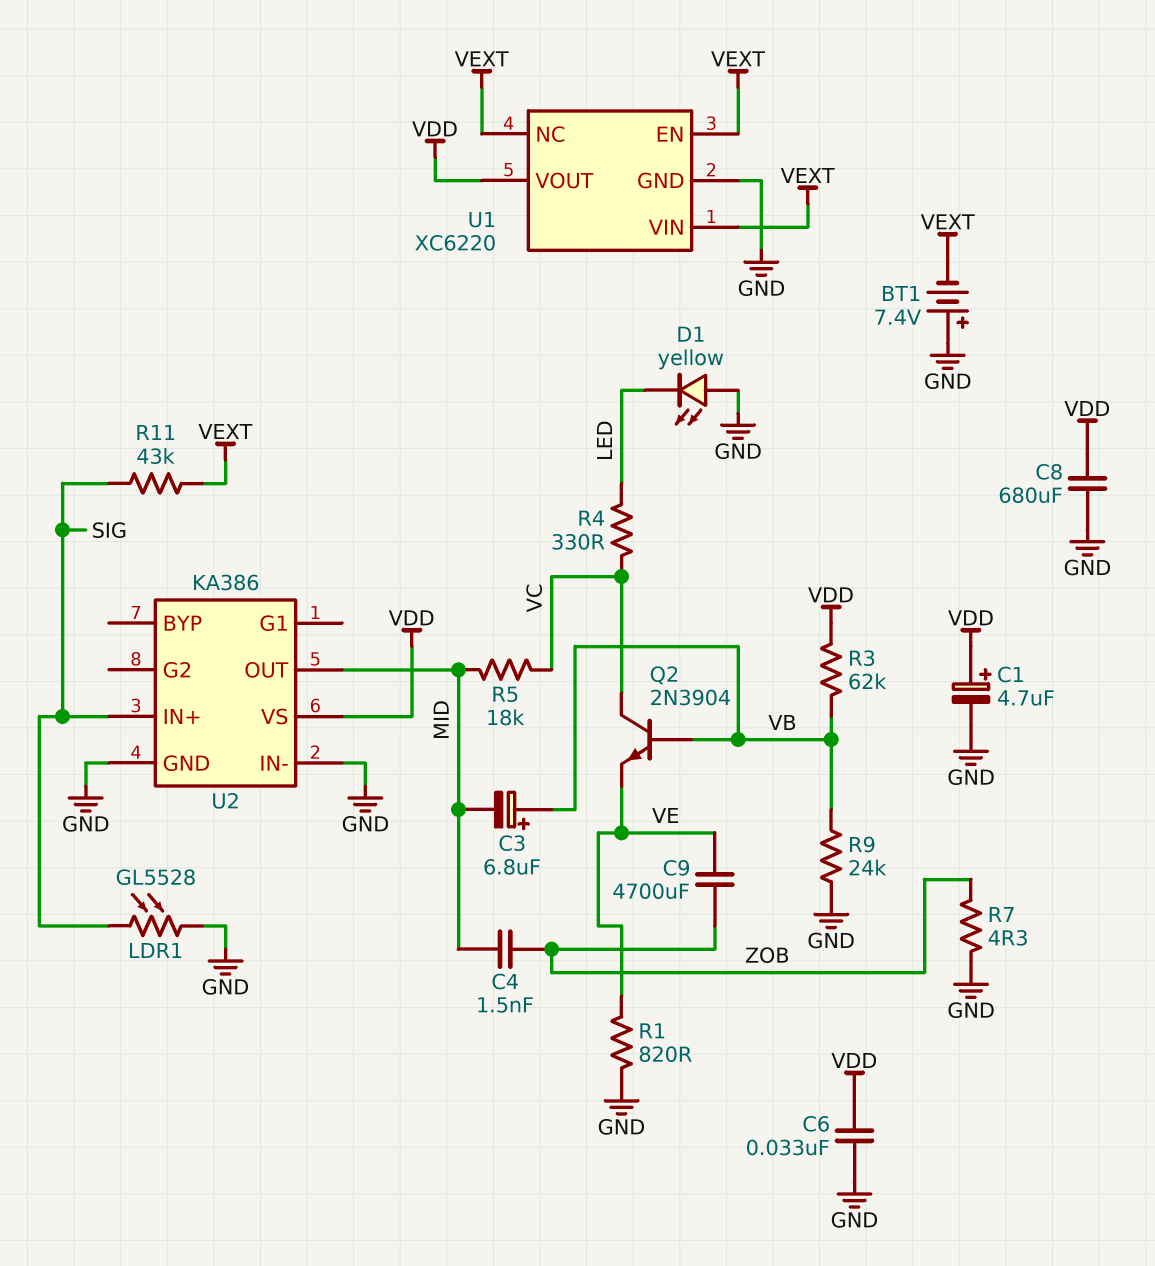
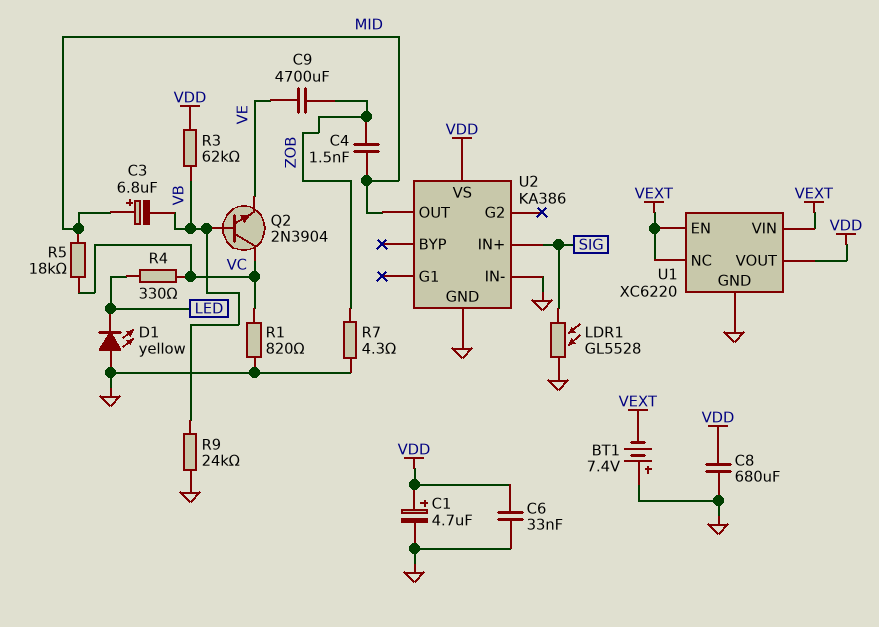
C3: 6.8uF (plus VB, minus MID) -> 6.8uF (plus MID, minus VB)
R1: 820 (GND, VE) -> 820 (GND, VC)
R11: 43k (SIG, VEXT) -> none

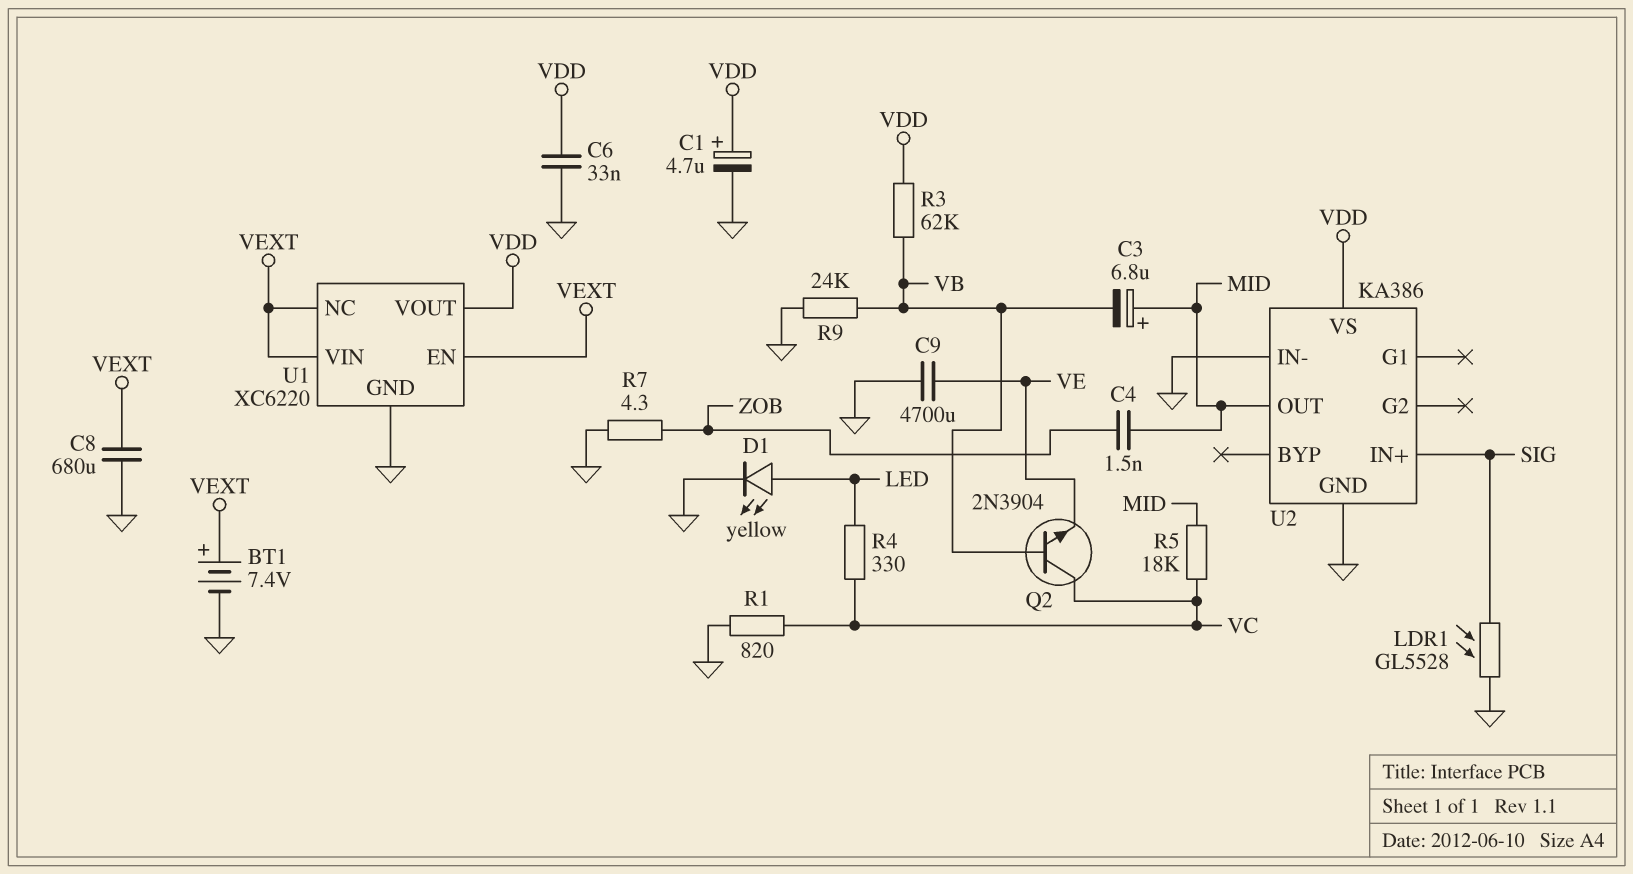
BT1: 7.4V (plus GND, minus VEXT) -> 7.4V (plus VEXT, minus GND)
C8: 680uF (GND, VDD) -> 680uF (GND, VEXT)
C9: 4700uF (VE, ZOB) -> 4700uF (GND, VE)
D1: LED yellow (A GND, K LED) -> LED yellow (A LED, K GND)

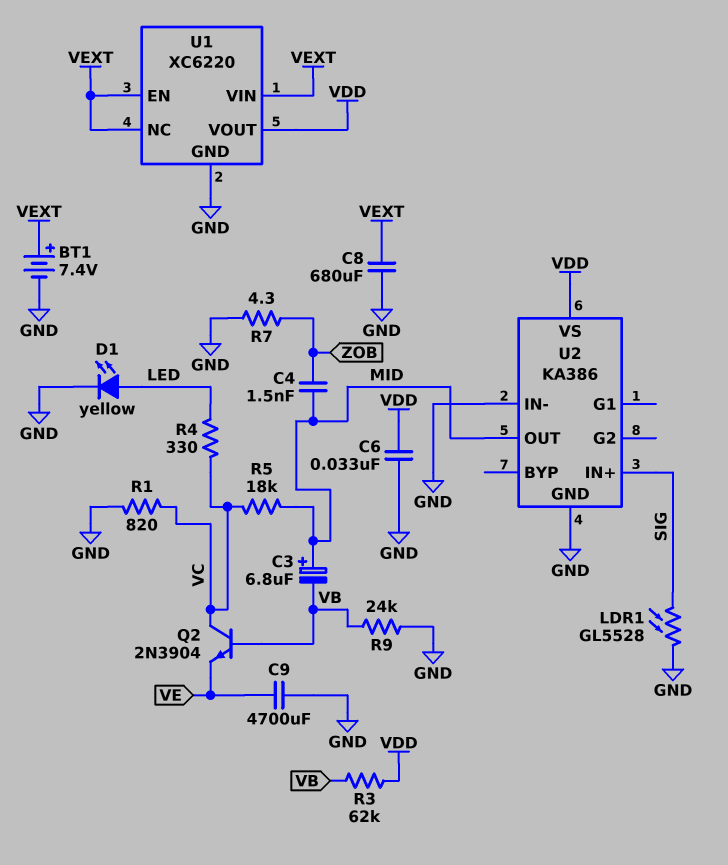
C1: 4.7uF (plus VDD, minus GND) -> none

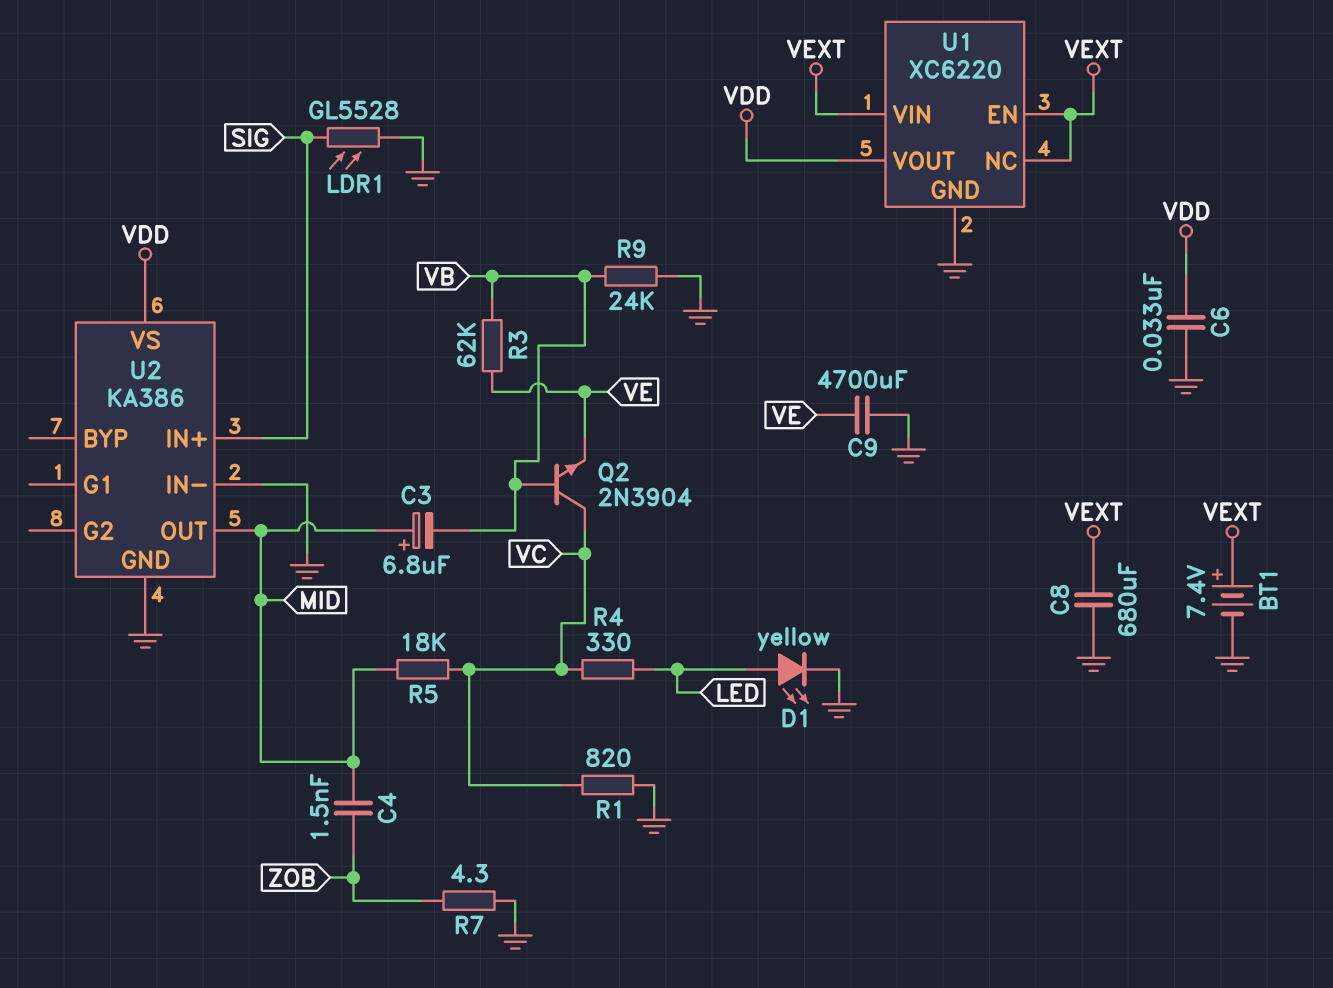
R3: 62k (VB, VDD) -> 62k (VB, VE)

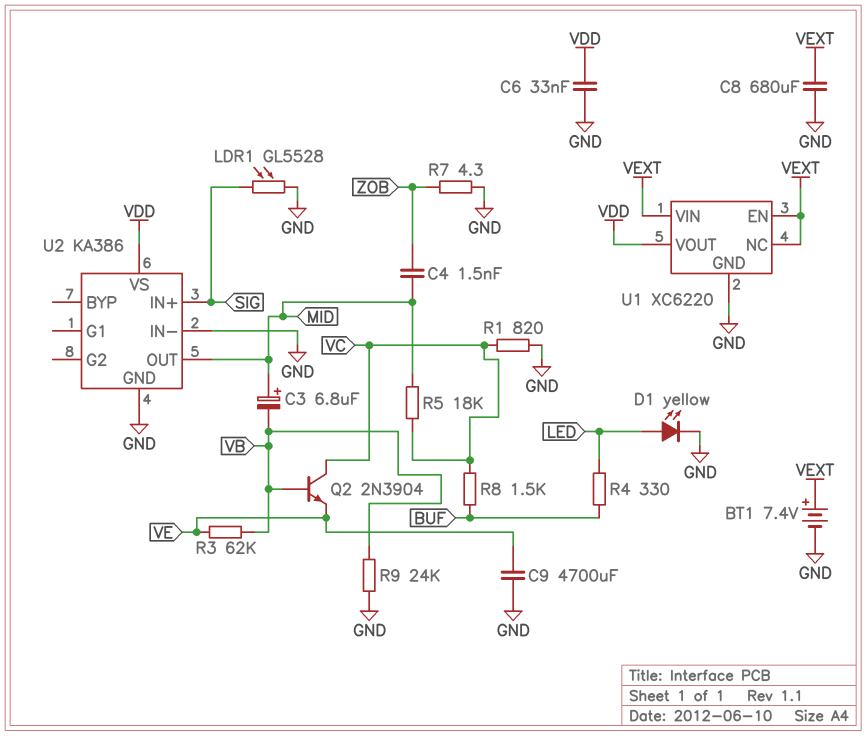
R4: 330 (LED, VC) -> 330 (BUF, LED)
R8: none -> 1.5k (BUF, VC)

